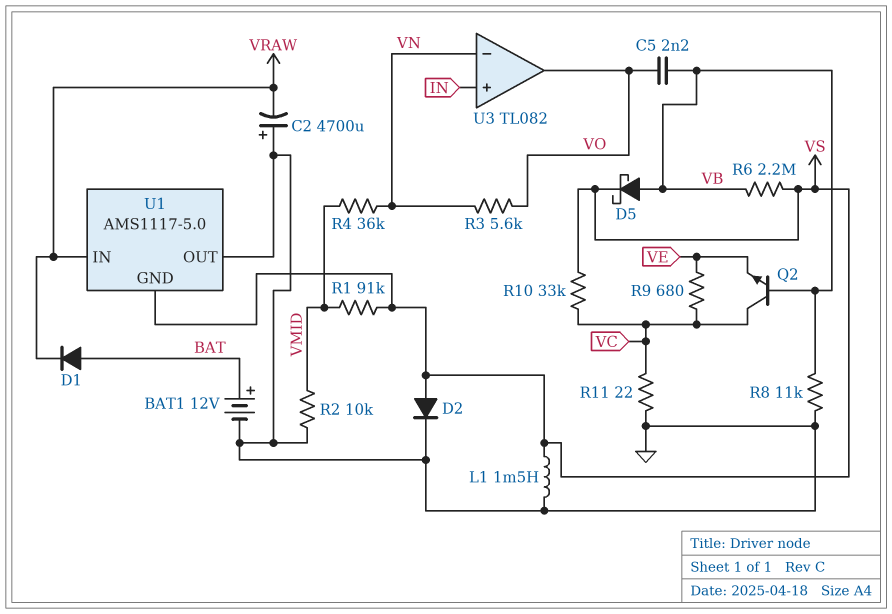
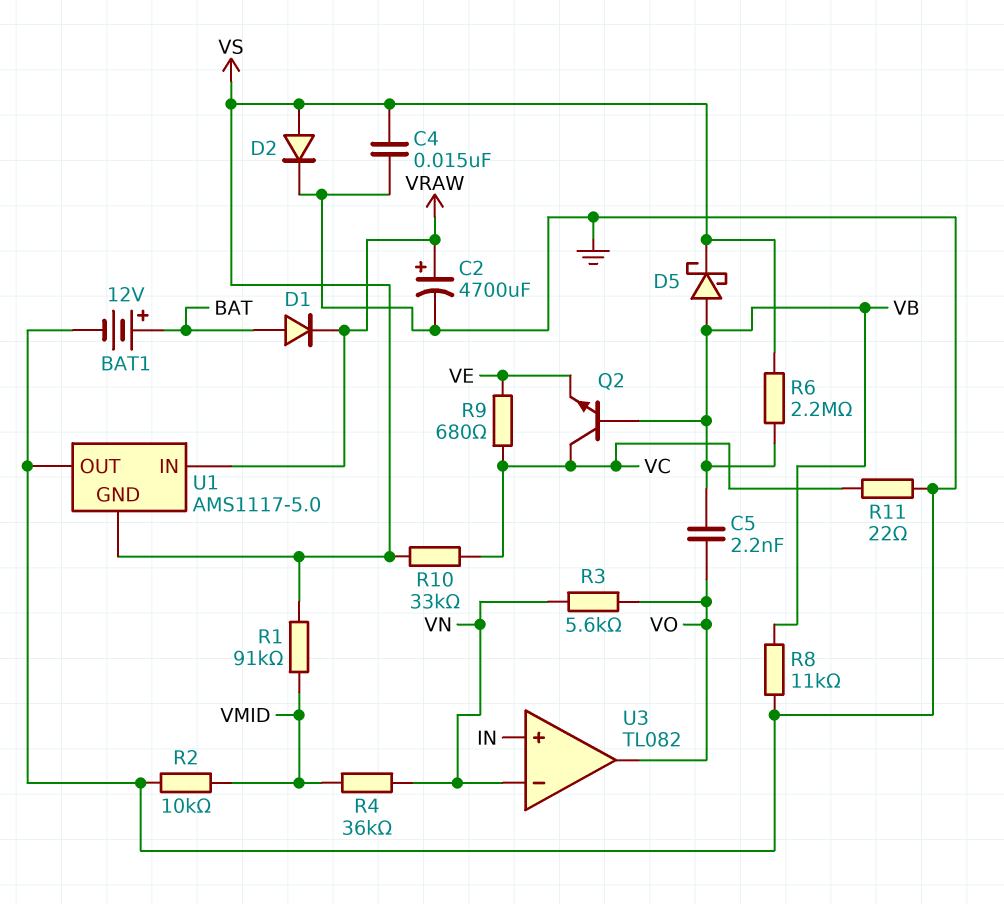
C2: 4700uF (plus GND, minus VRAW) -> 4700uF (plus VRAW, minus GND)
C4: none -> 15nF (GND, VS)
L1: 1.5mH (GND, VS) -> none

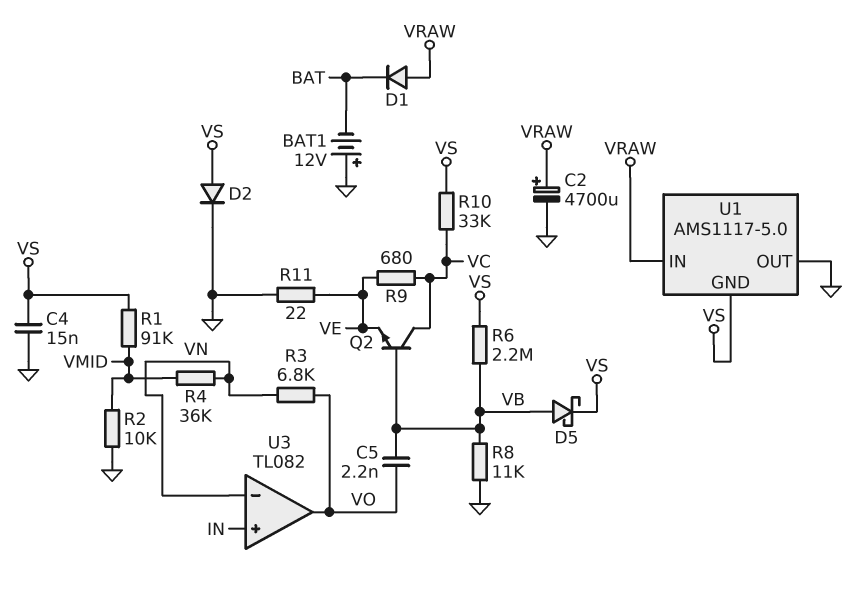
BAT1: 12V (plus BAT, minus GND) -> 12V (plus GND, minus BAT)
D1: diode (A BAT, K VRAW) -> diode (A VRAW, K BAT)
R3: 5.6k (VN, VO) -> 6.8k (VN, VO)
R11: 22 (GND, VC) -> 22 (GND, VE)

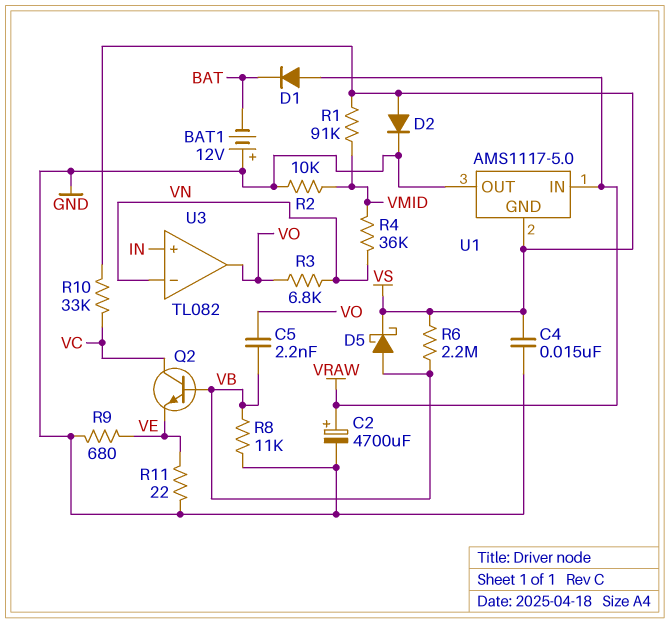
R9: 680 (VC, VE) -> 680 (GND, VE)

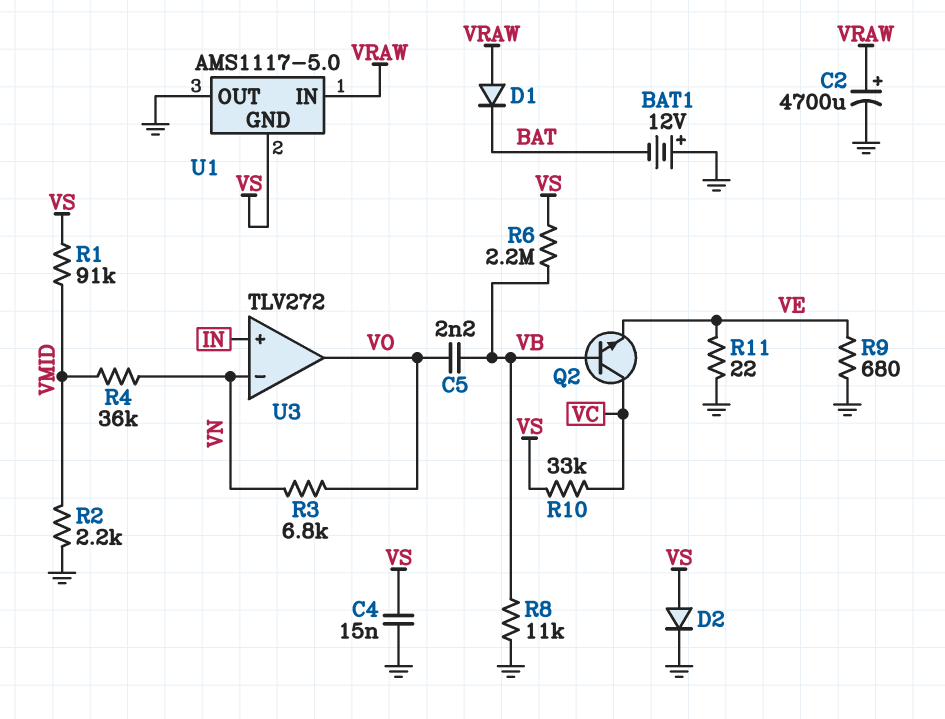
D5: schottky (A VB, K VS) -> none
R2: 10k (GND, VMID) -> 2.2k (GND, VMID)
U3: TL082 -> TLV272

